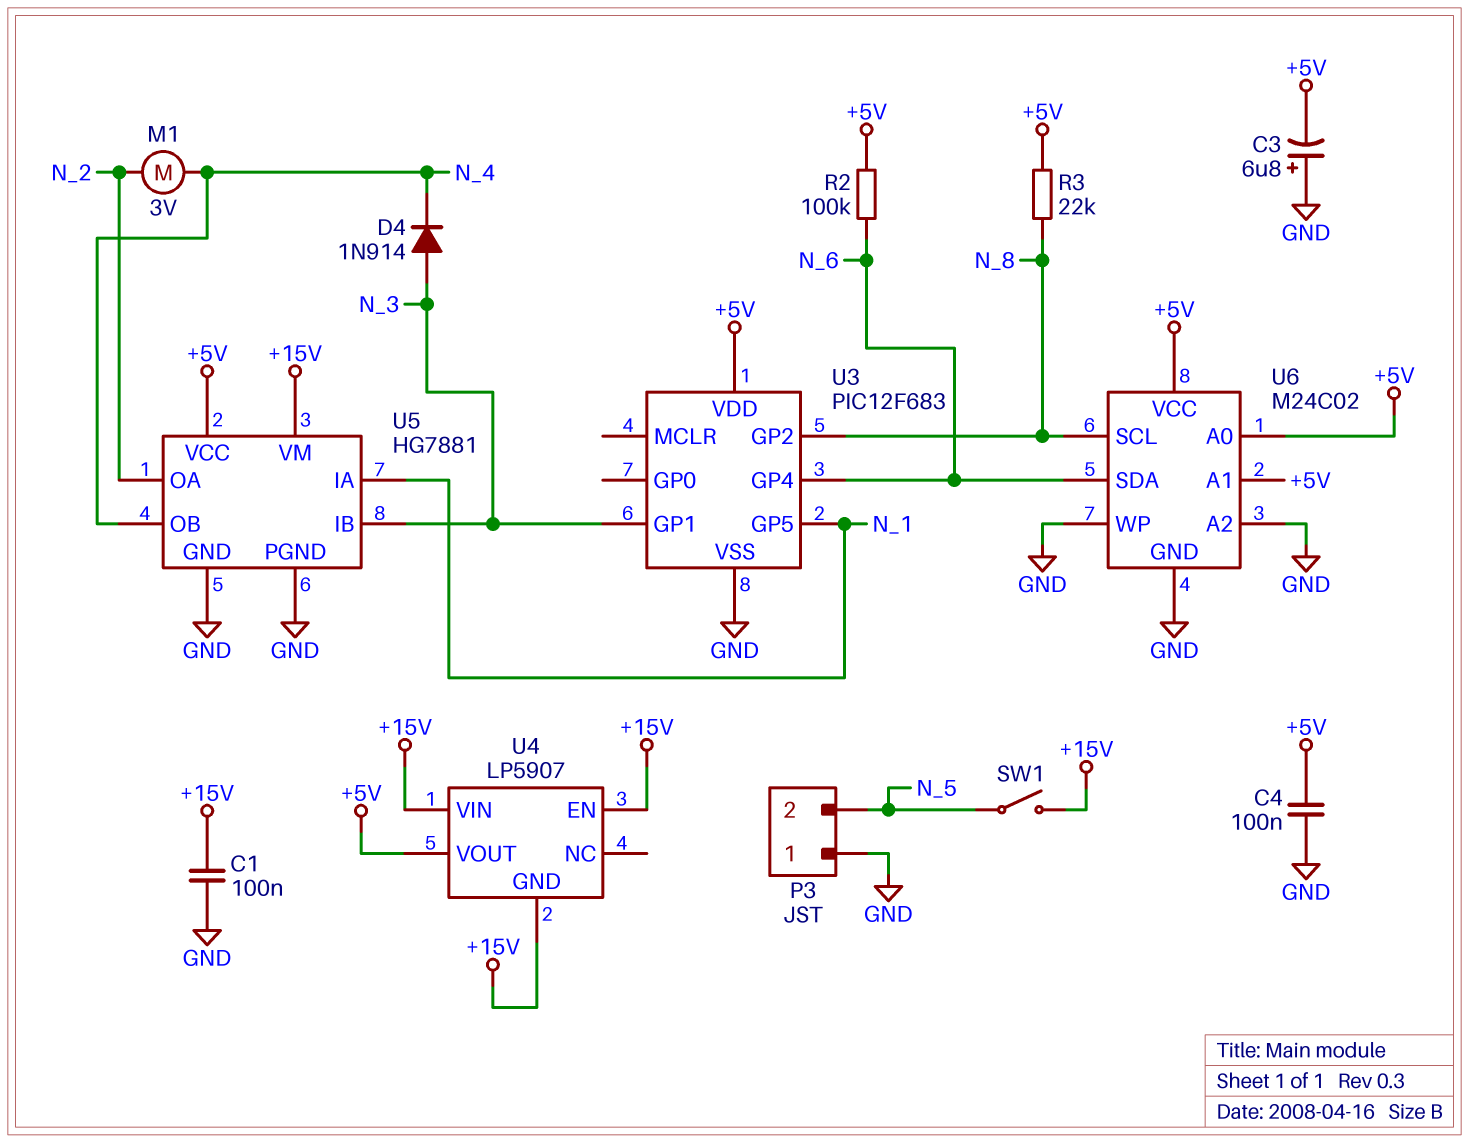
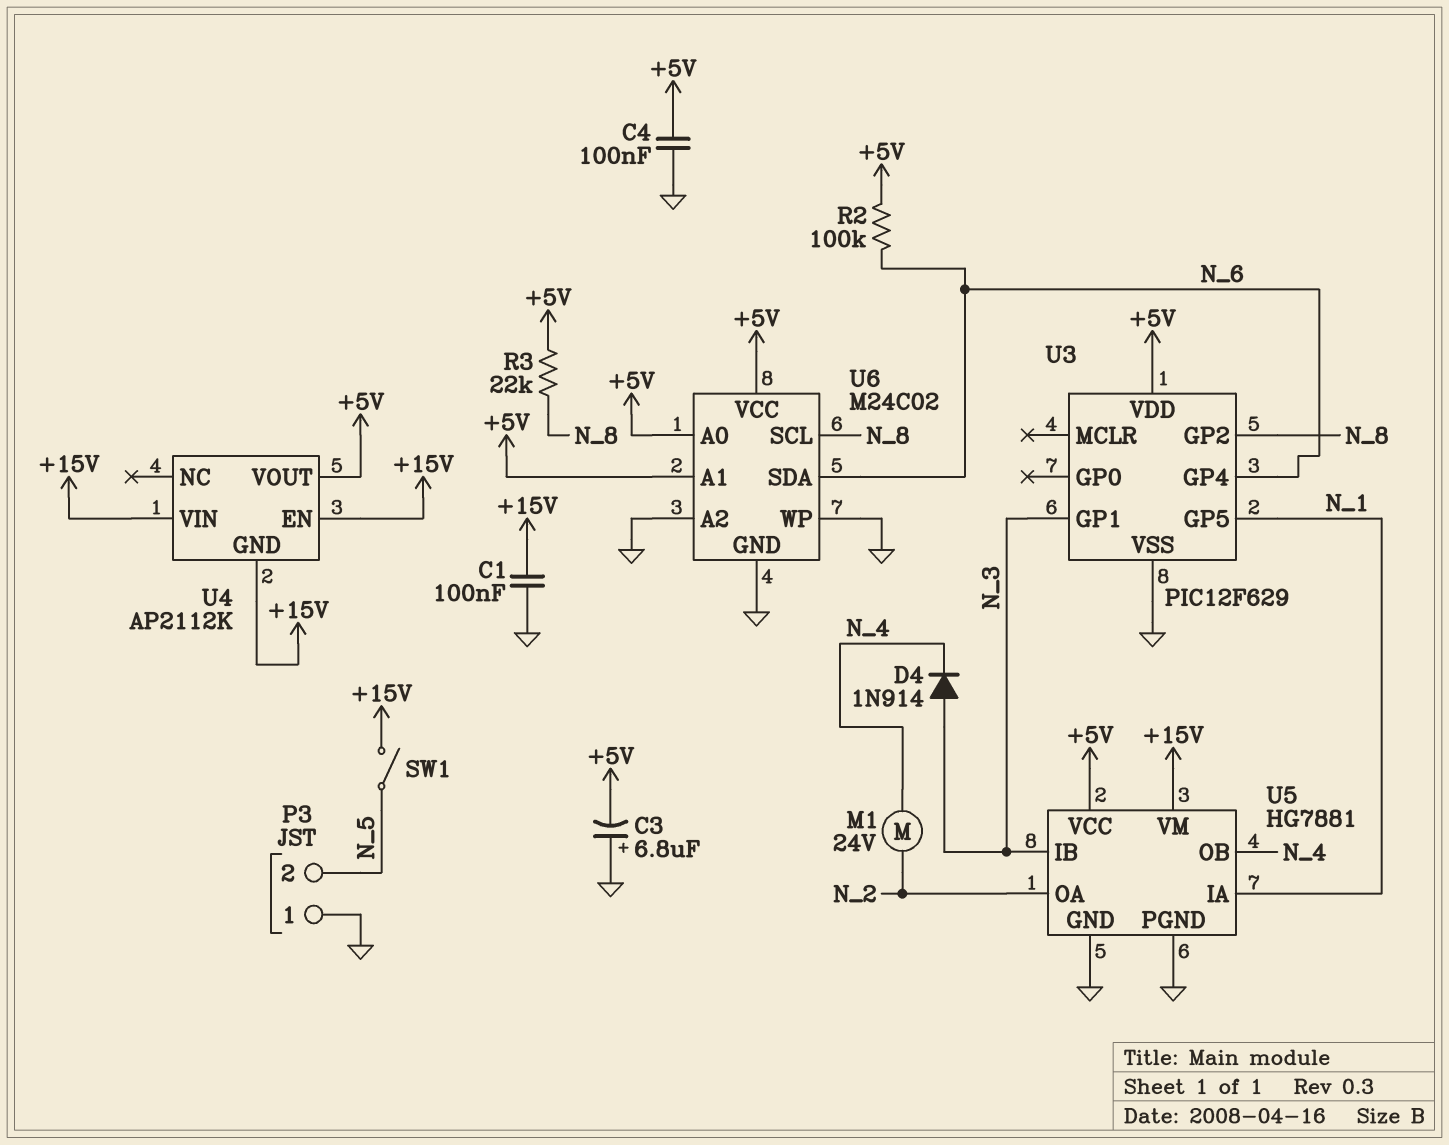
M1: motor 3V (N_2, N_4) -> motor 24V (N_2, N_4)
U3: PIC12F683 -> PIC12F629
U4: LP5907 -> AP2112K

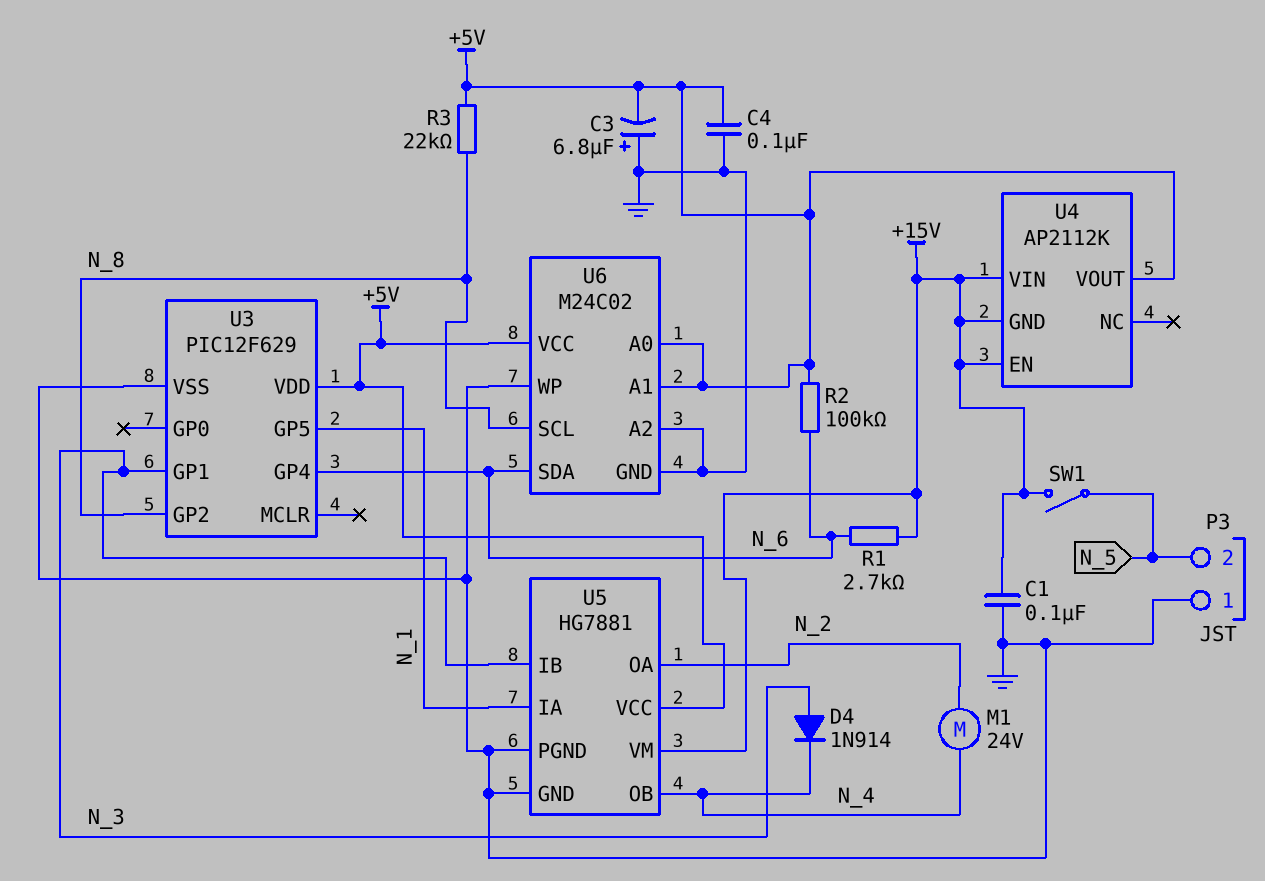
R1: none -> 2.7k (+15V, N_6)

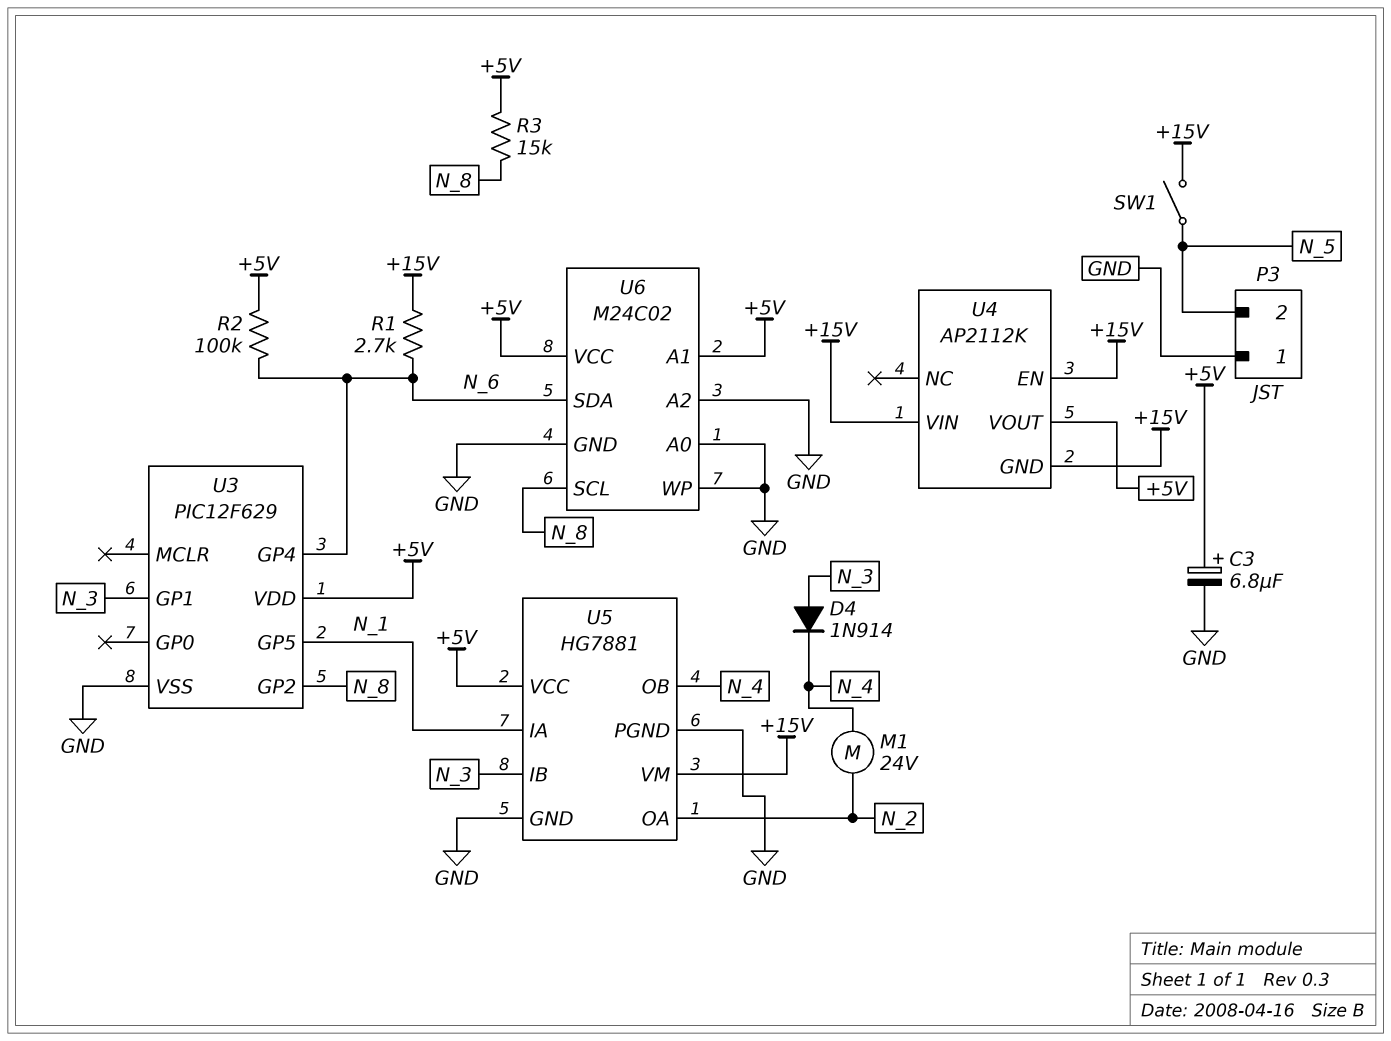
C1: 100nF (+15V, GND) -> none
C3: 6.8uF (plus GND, minus +5V) -> 6.8uF (plus +5V, minus GND)
C4: 100nF (+5V, GND) -> none
R3: 22k (+5V, N_8) -> 15k (+5V, N_8)
U6 pin A0: +5V -> GND

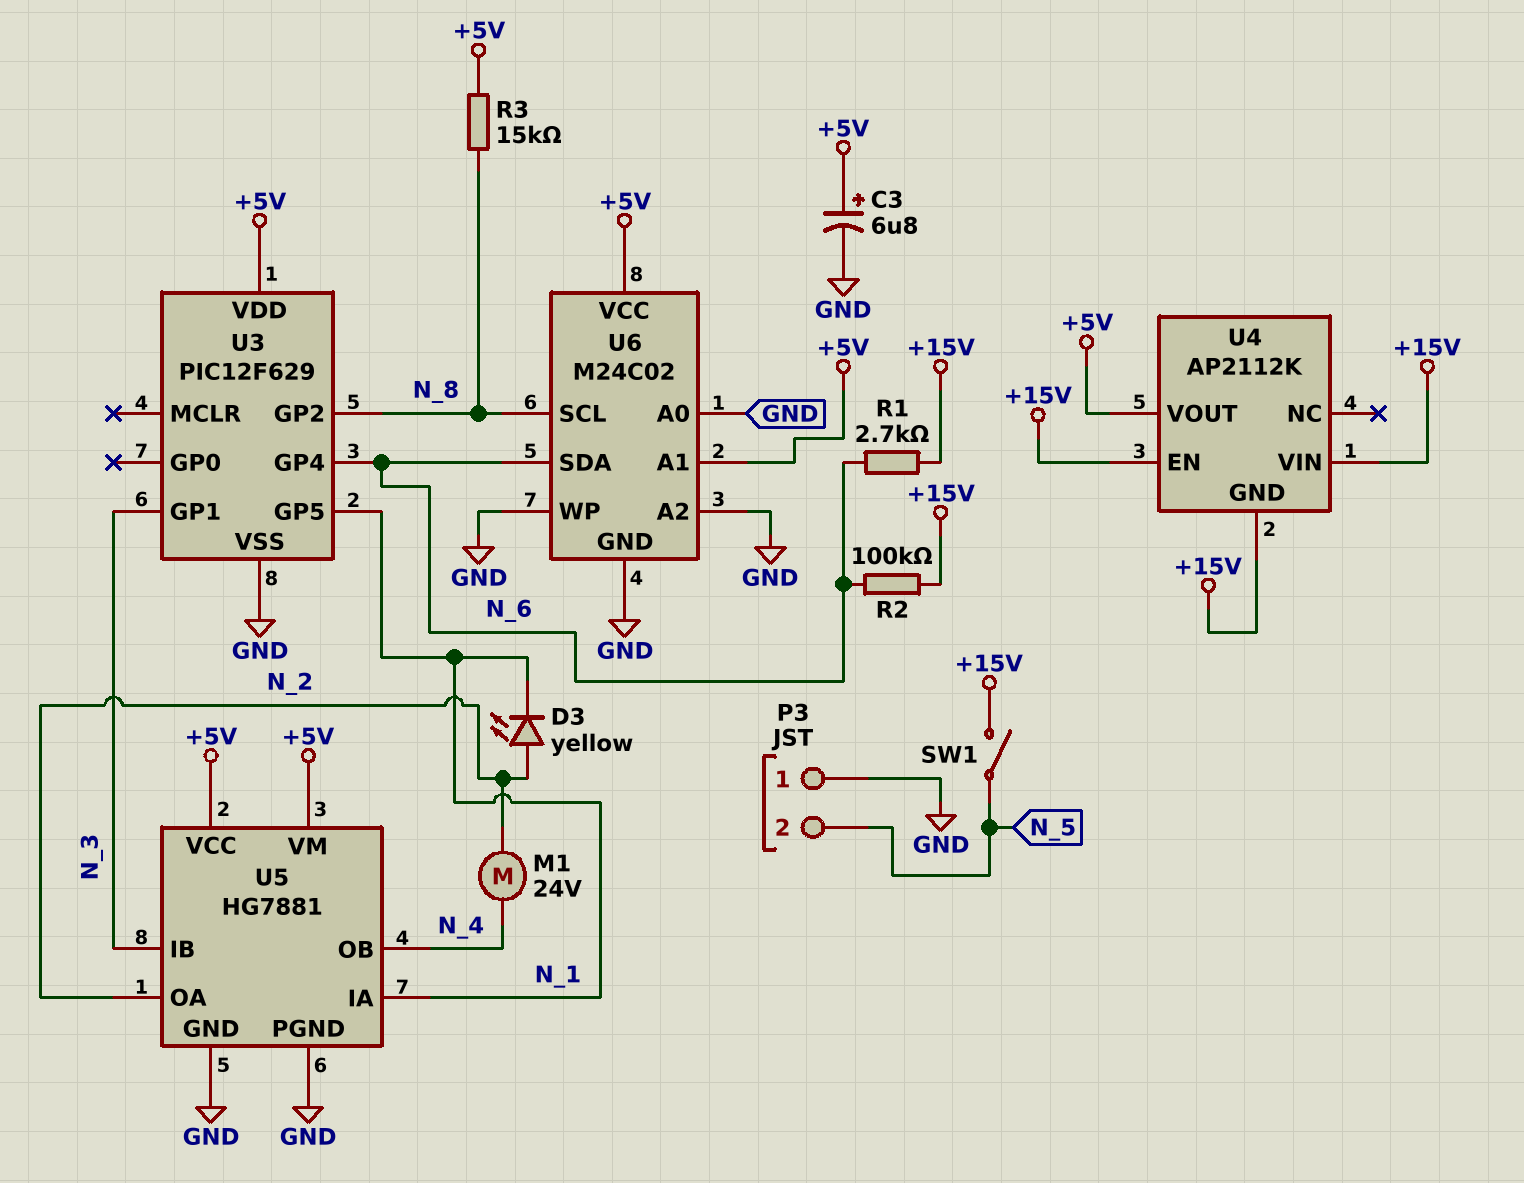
D3: none -> LED yellow (A N_2, K N_1)
D4: diode 1N914 (A N_3, K N_4) -> none
R2: 100k (+5V, N_6) -> 100k (+15V, N_6)
U5 pin VM: +15V -> +5V

